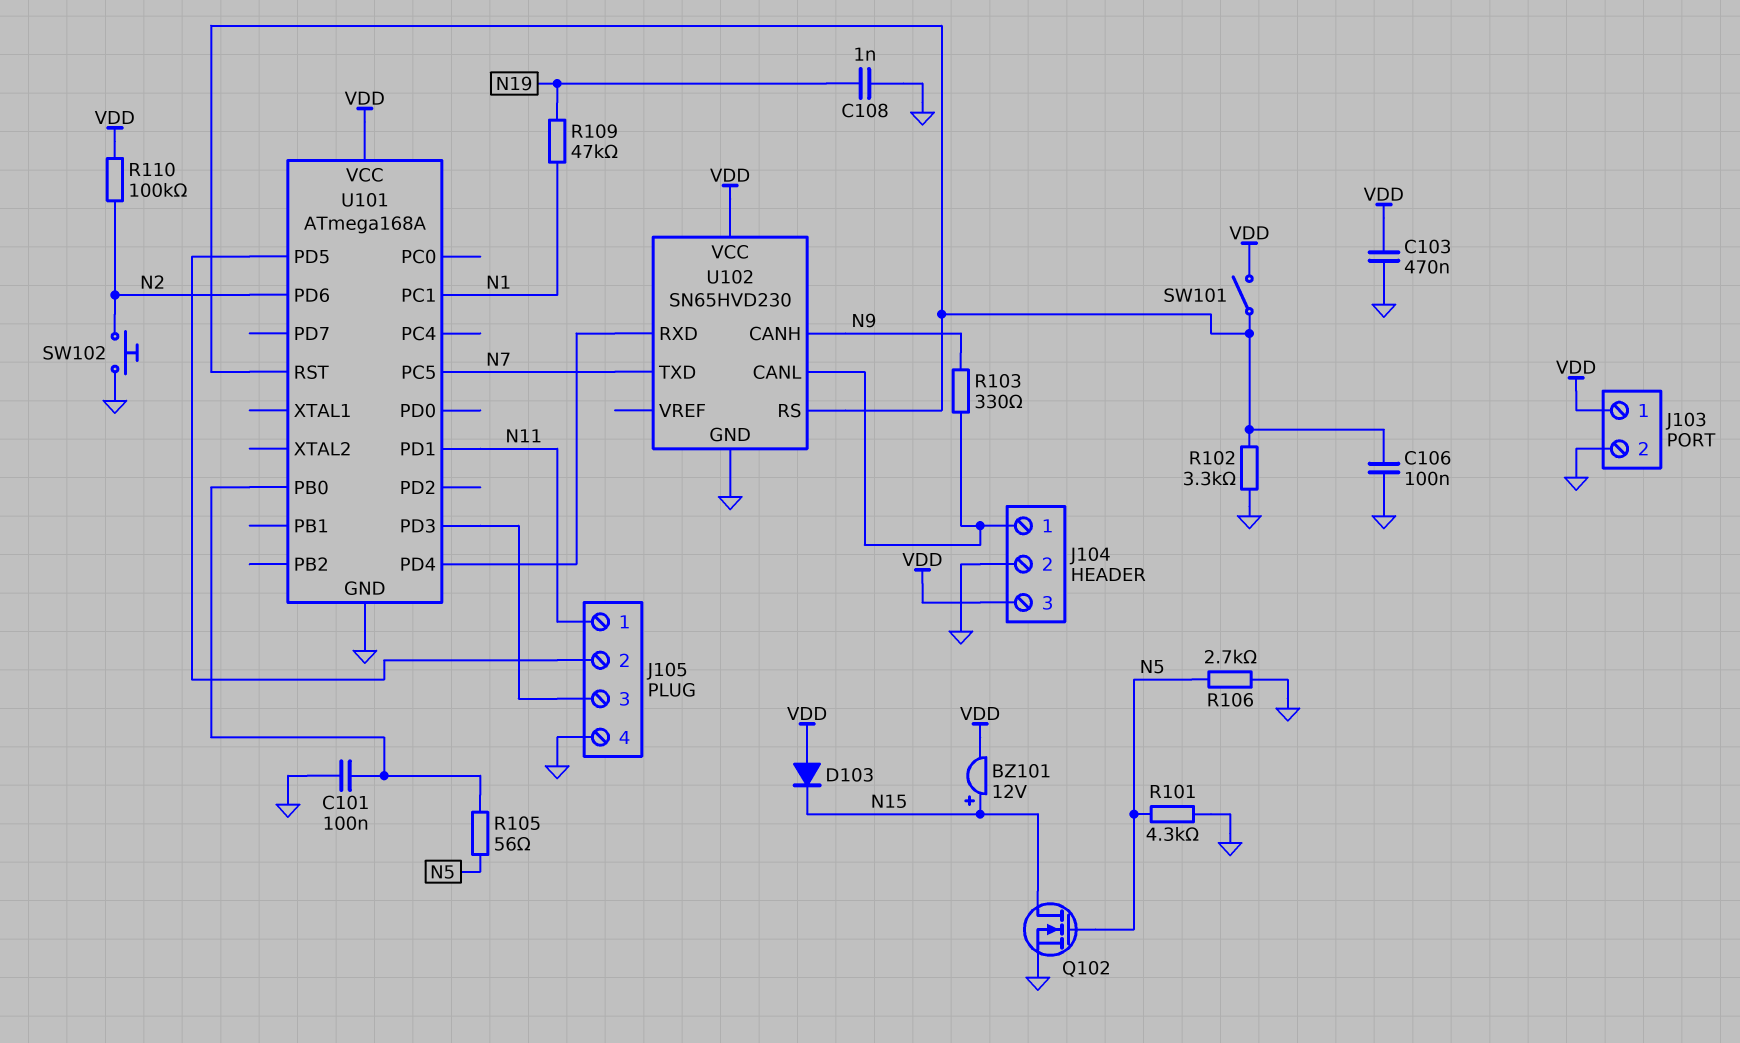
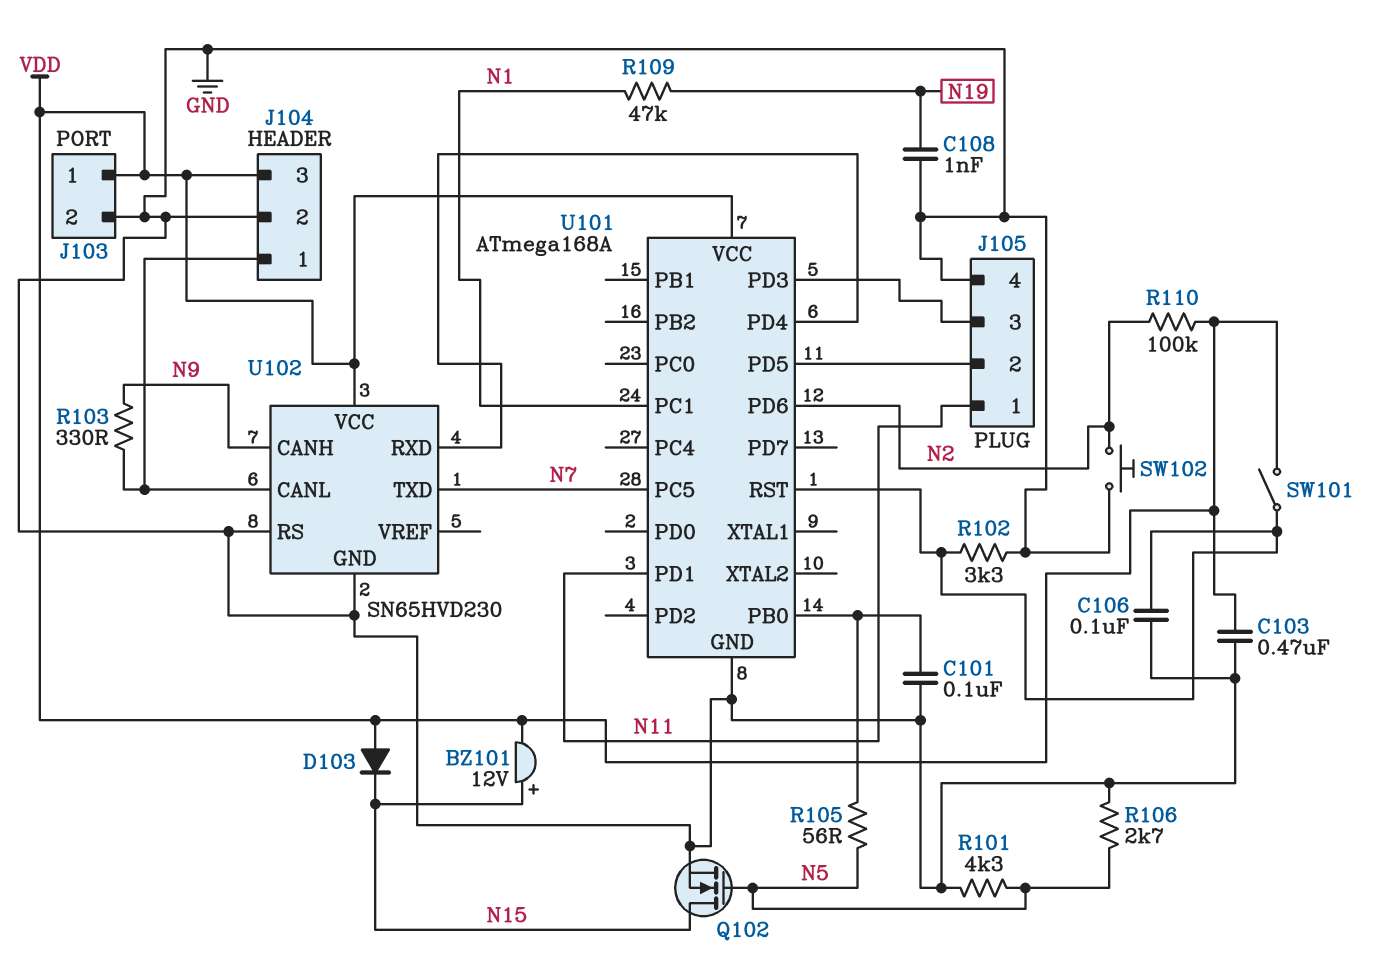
U102 pin RS: U101/RST -> GND

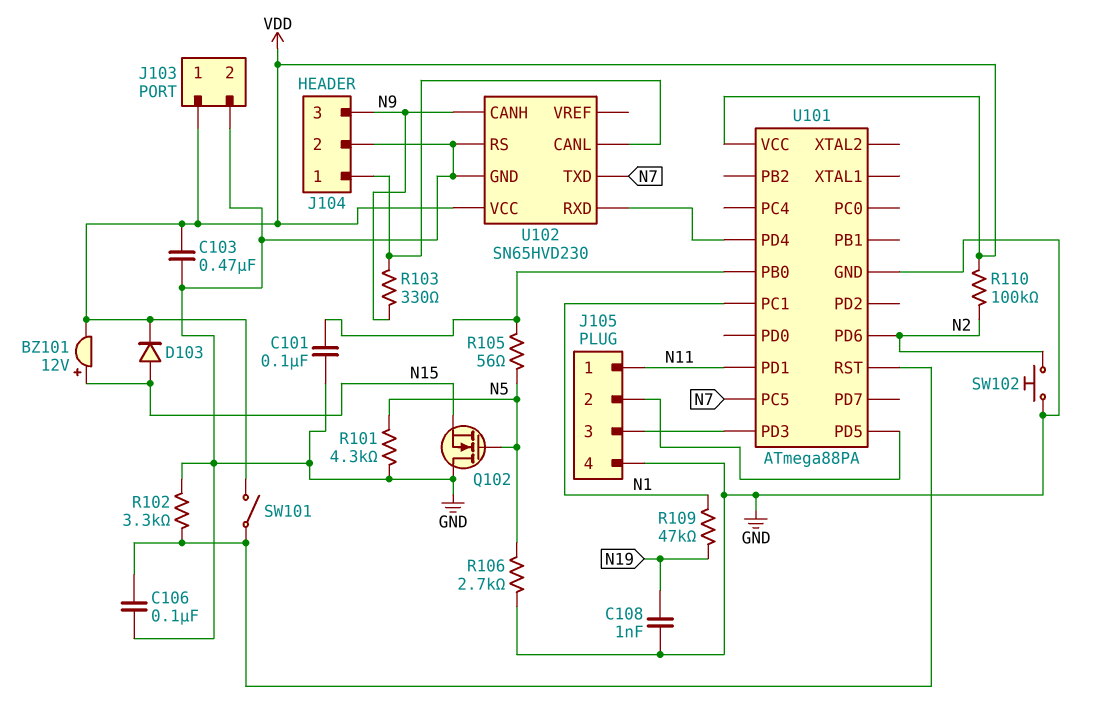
D103: diode (A VDD, K N15) -> diode (A N15, K VDD)
J104 pin 3: VDD -> N9
Q102: NMOS (G N5, D N15, S GND) -> NMOS (G N5, D GND, S N15)
U101: ATmega168A -> ATmega88PA

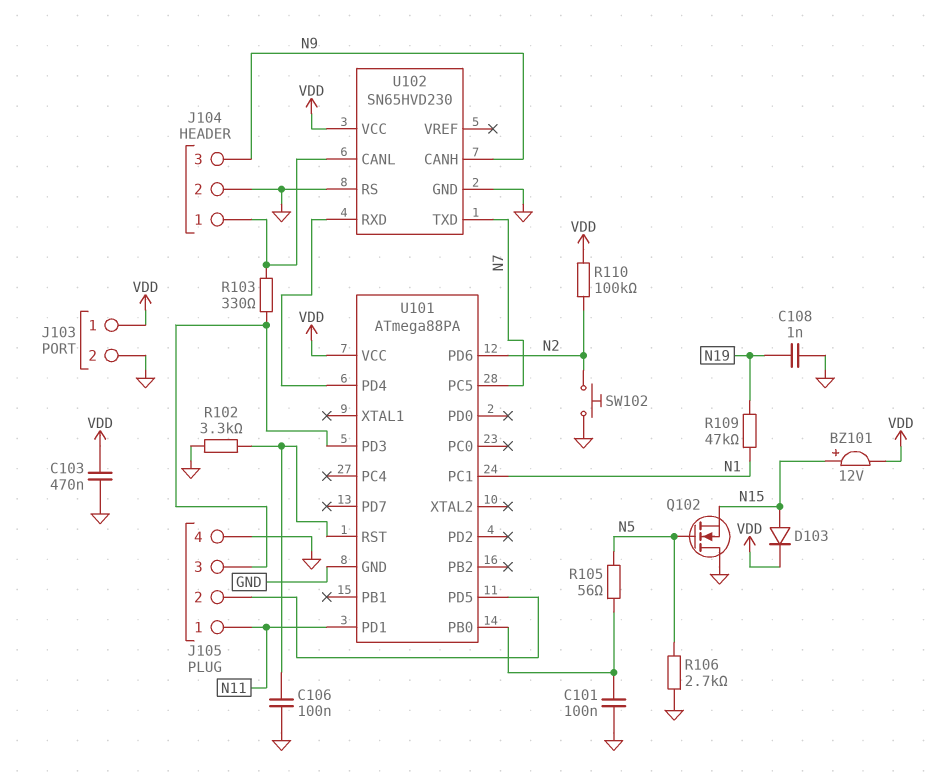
R101: 4.3k (GND, N5) -> none
R103: 330 (J104/1, N9) -> 330 (J104/1, J105/3)
SW101: switch (U101/RST, VDD) -> none

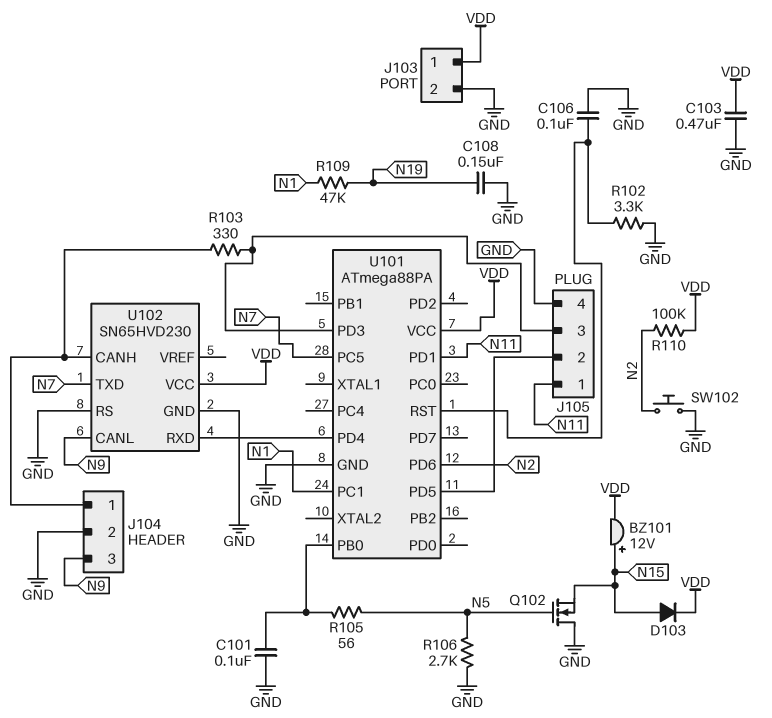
C108: 1nF (GND, N19) -> 150nF (GND, N19)
U102 pin CANH: N9 -> J104/1
U102 pin CANL: J104/1 -> N9

